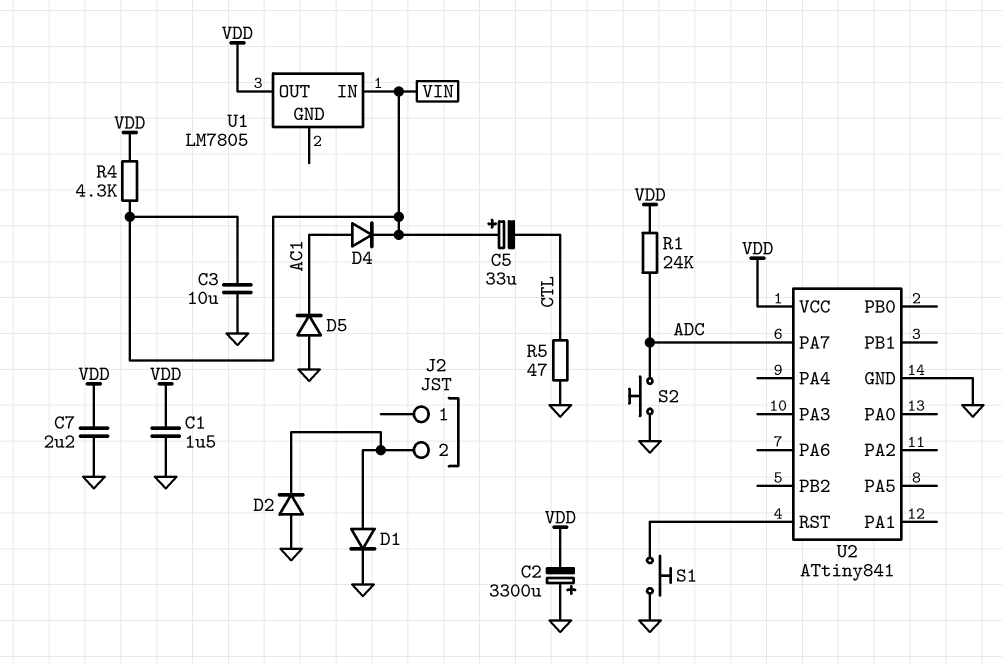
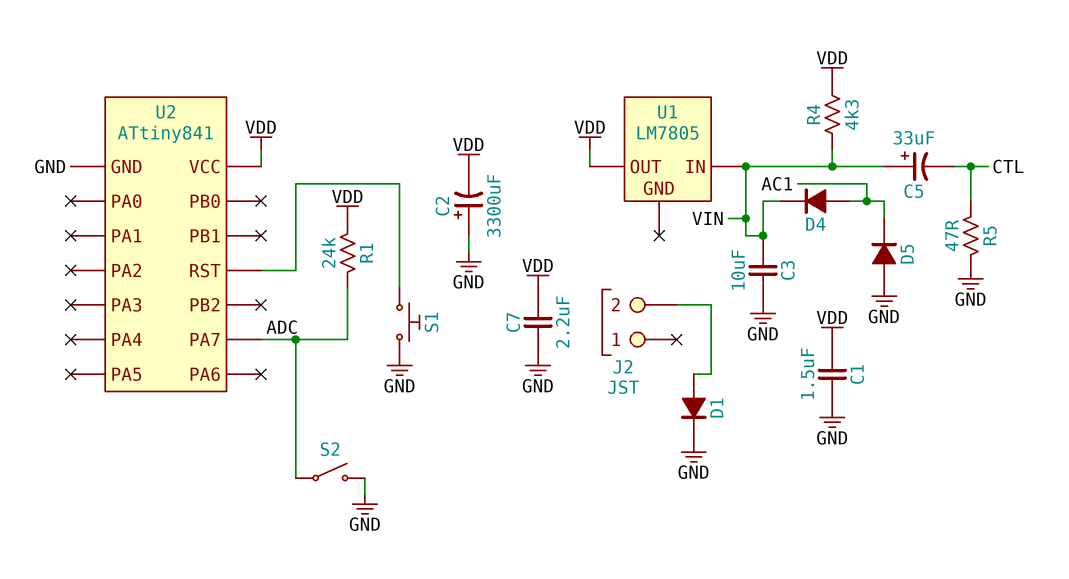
D2: diode (A GND, K J2/2) -> none
S2: button (ADC, GND) -> switch (ADC, GND)

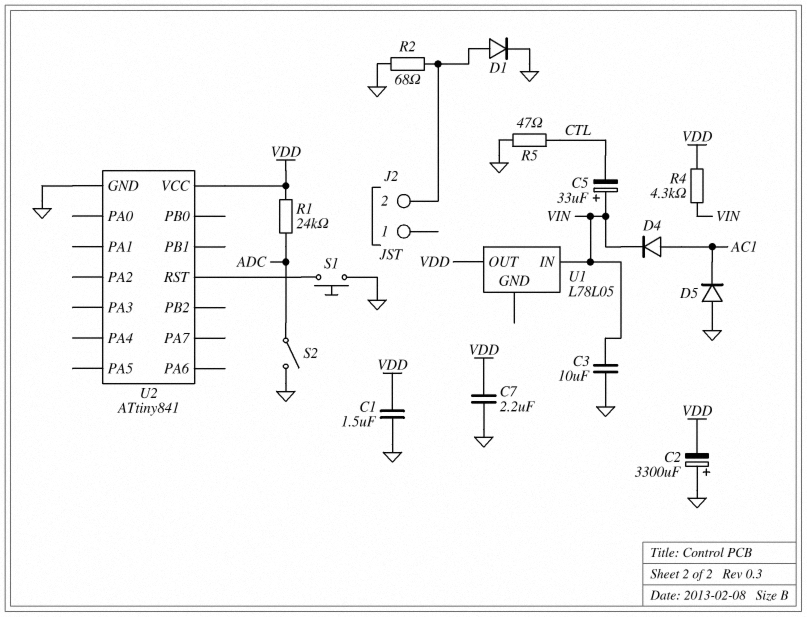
R2: none -> 68 (GND, J2/2)
U1: LM7805 -> L78L05
U2 pin PA7: ADC -> none

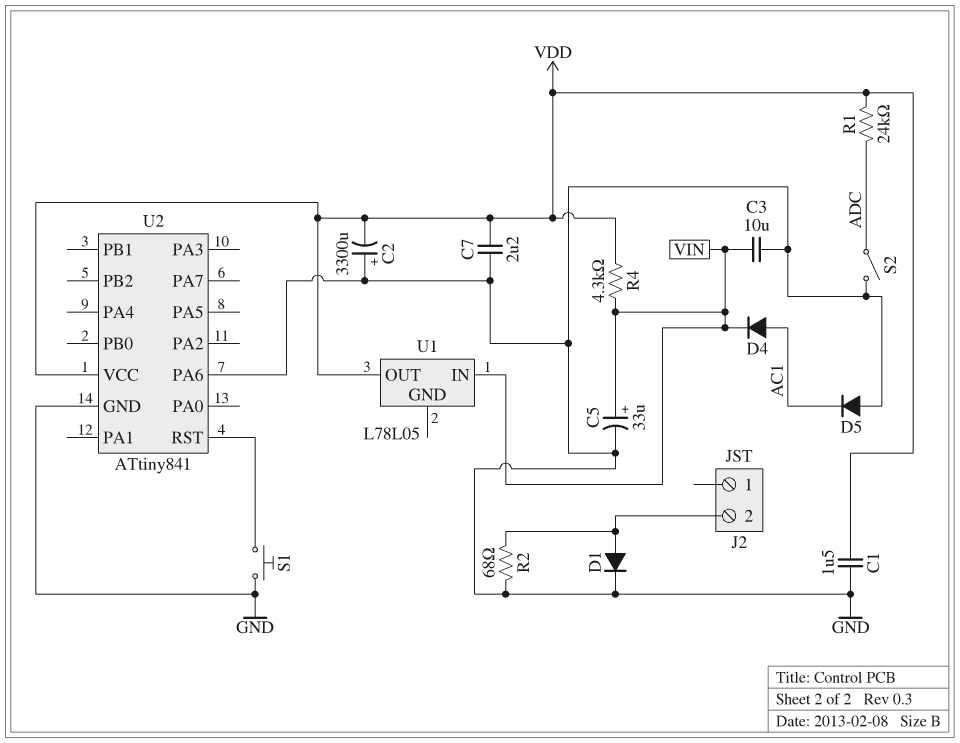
C5: 33uF (plus VIN, minus CTL) -> 33uF (plus VIN, minus GND)
R5: 47 (CTL, GND) -> none
U2 pin PA6: none -> GND

